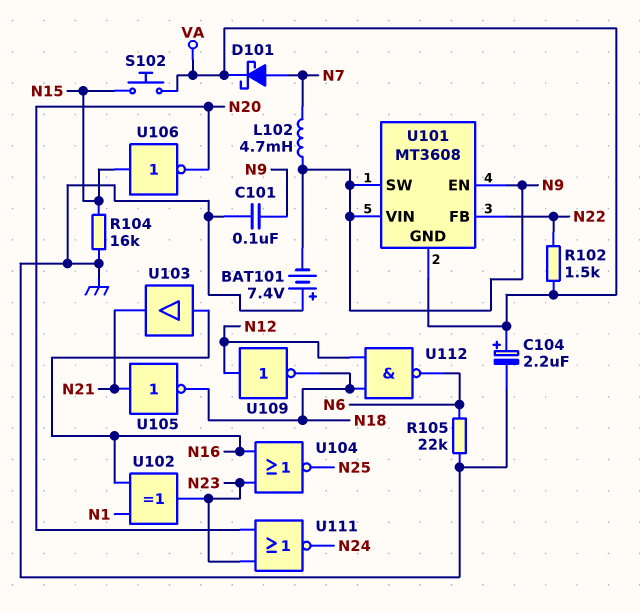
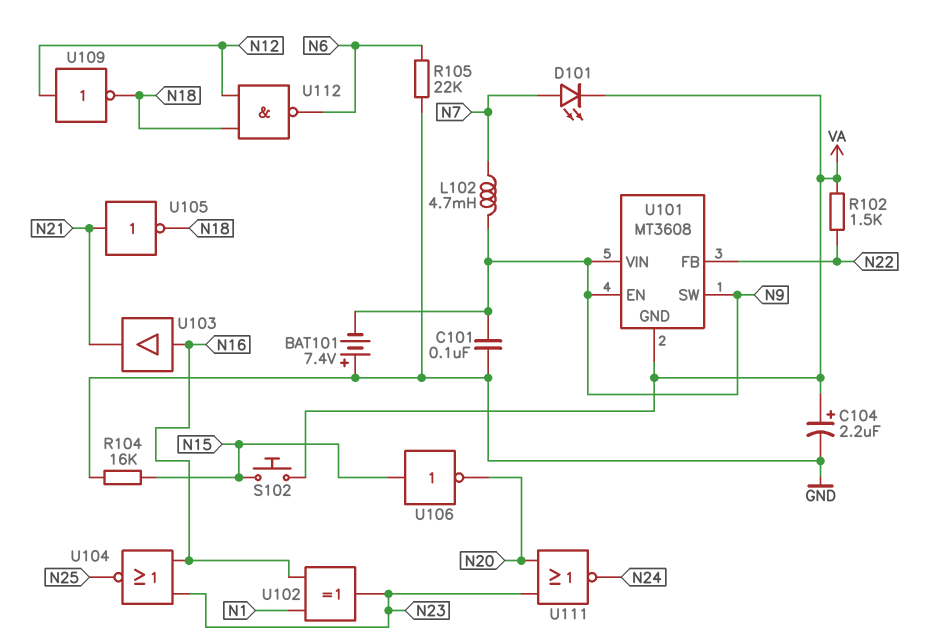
D101: schottky (A N7, K VA) -> LED (A N7, K VA)

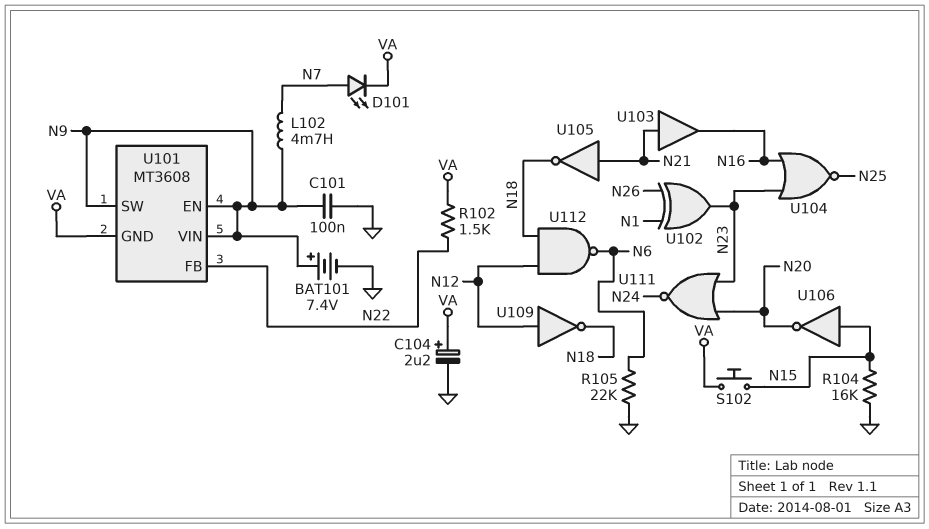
BAT101: 7.4V (plus GND, minus N9) -> 7.4V (plus N9, minus GND)
U102: XOR (in N1, in N16, out N23) -> XOR (in N1, in N26, out N23)
U103: buffer (in N16, out N21) -> buffer (in N21, out N16)

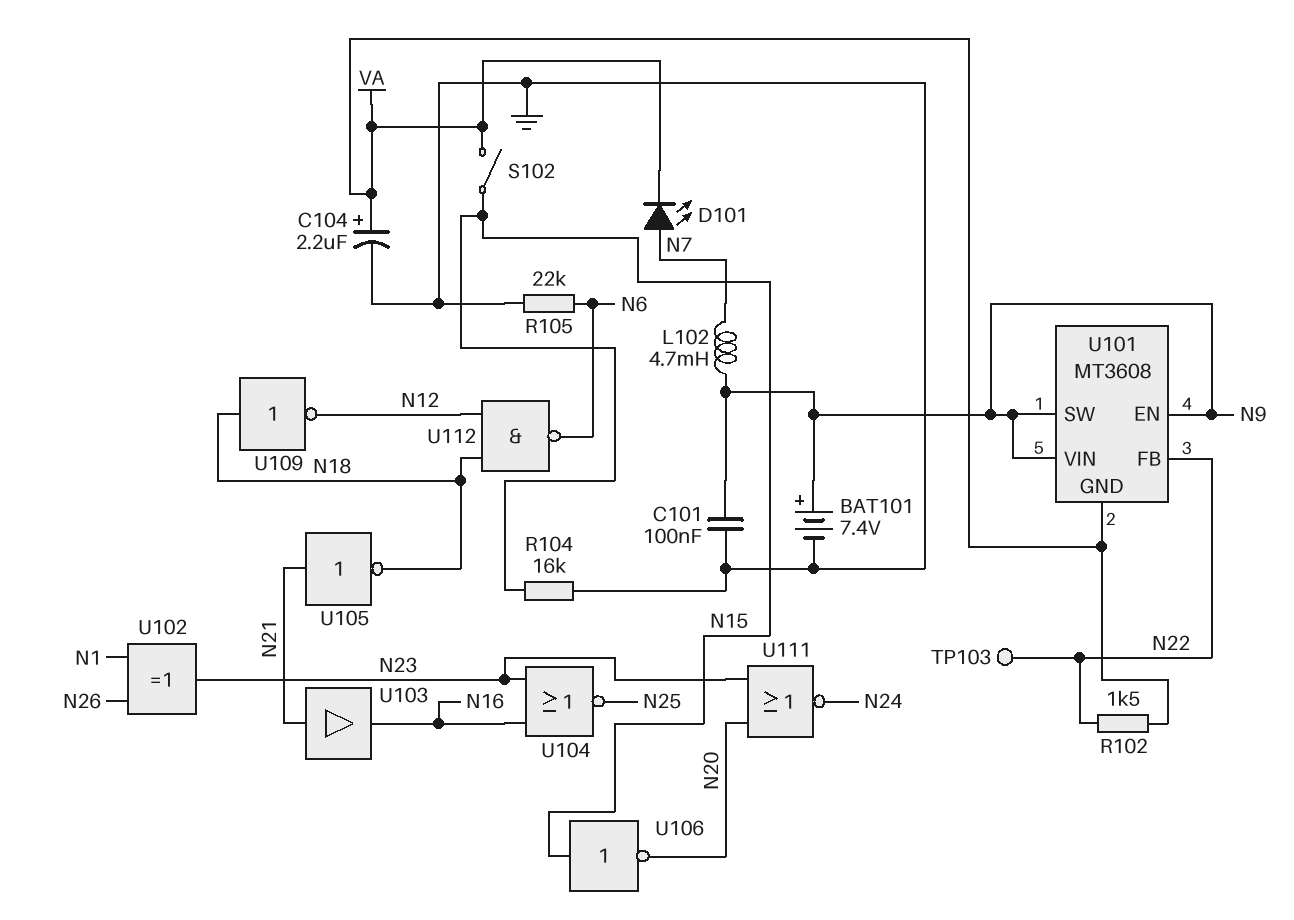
S102: button (N15, VA) -> switch (N15, VA)
TP103: none -> test point (N22)
U109: NOT (in N12, out N18) -> NOT (in N18, out N12)

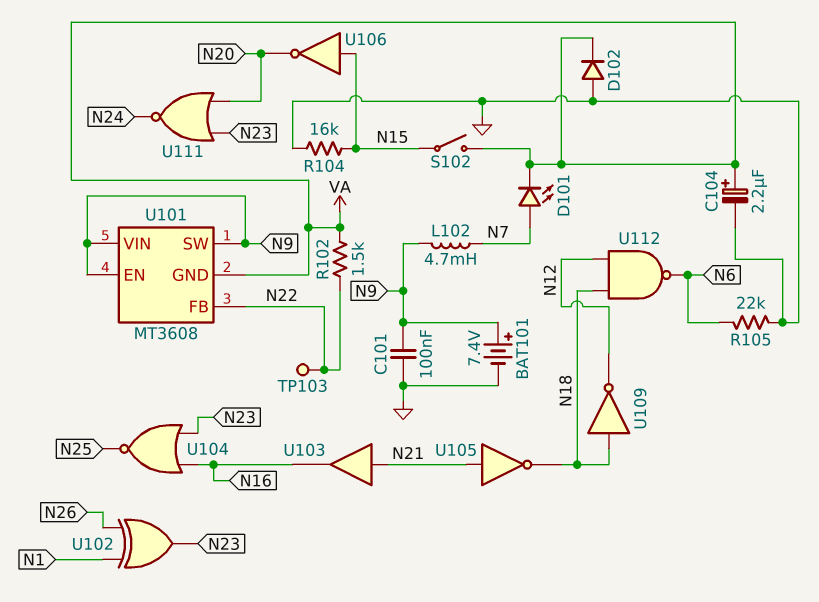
D102: none -> diode (A GND, K VA)

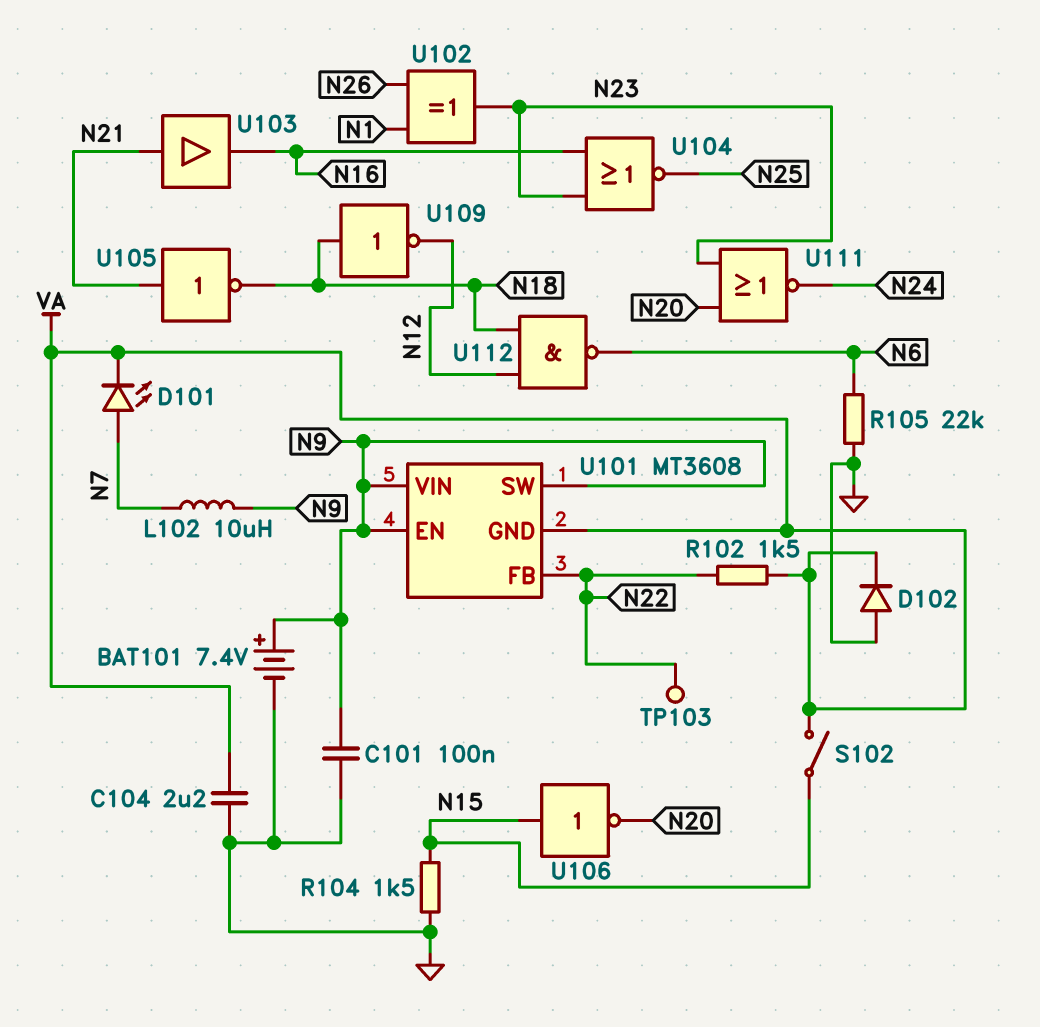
C104: 2.2uF (plus VA, minus GND) -> 2.2uF (GND, VA)
L102: 4.7mH (N7, N9) -> 10uH (N7, N9)
R104: 16k (GND, N15) -> 1.5k (GND, N15)

